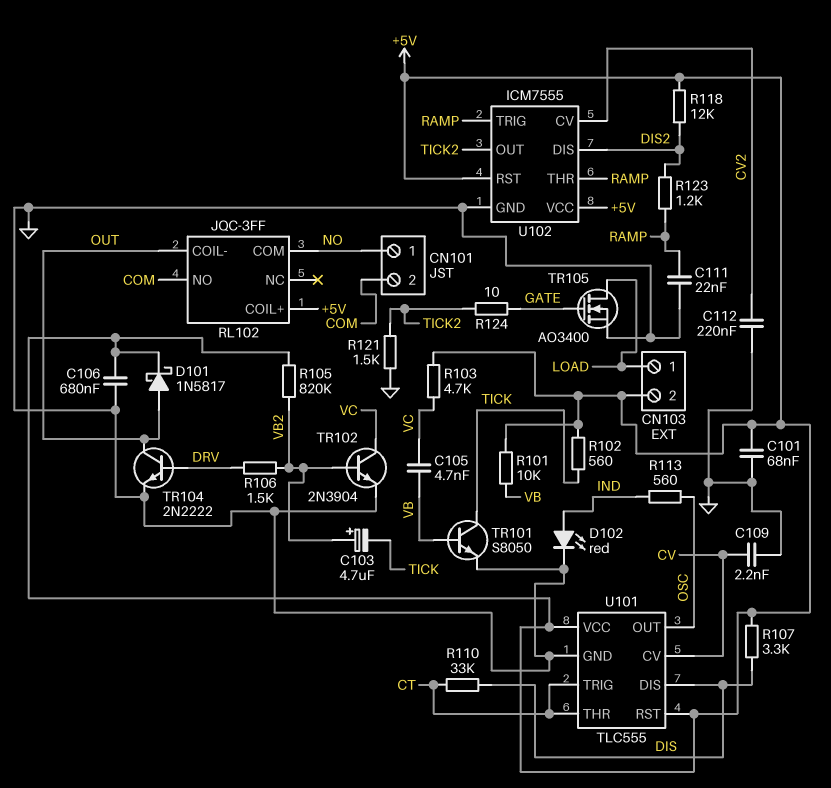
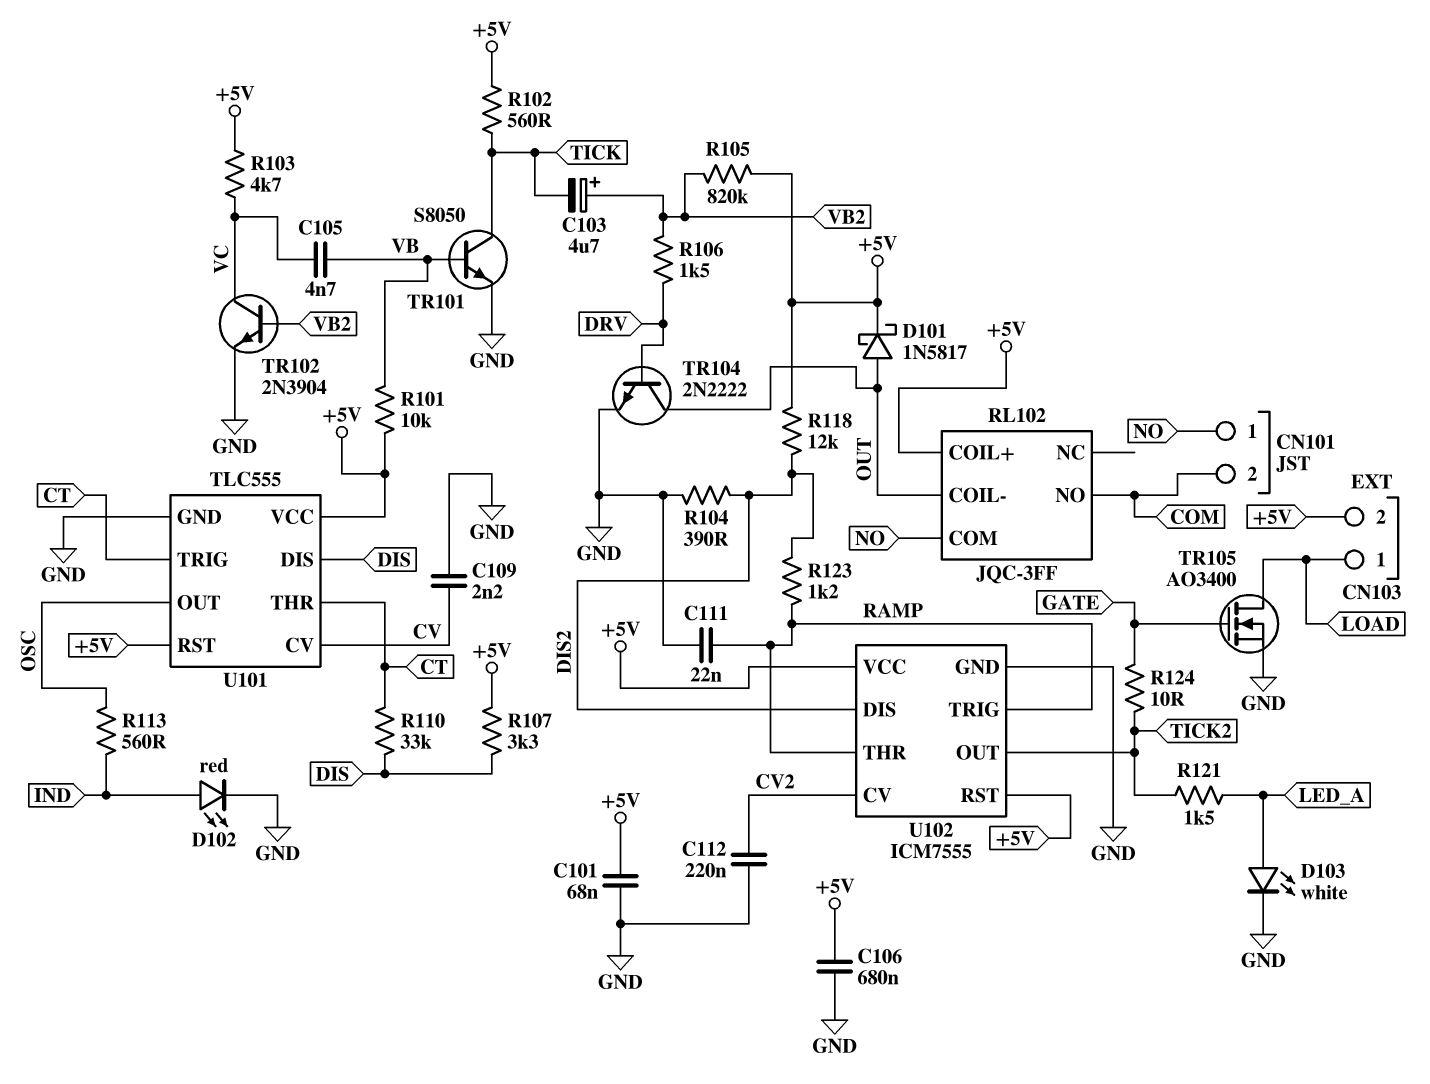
D103: none -> LED white (A LED_A, K GND)
R104: none -> 390 (DIS2, GND)
R121: 1.5k (GND, TICK2) -> 1.5k (LED_A, TICK2)

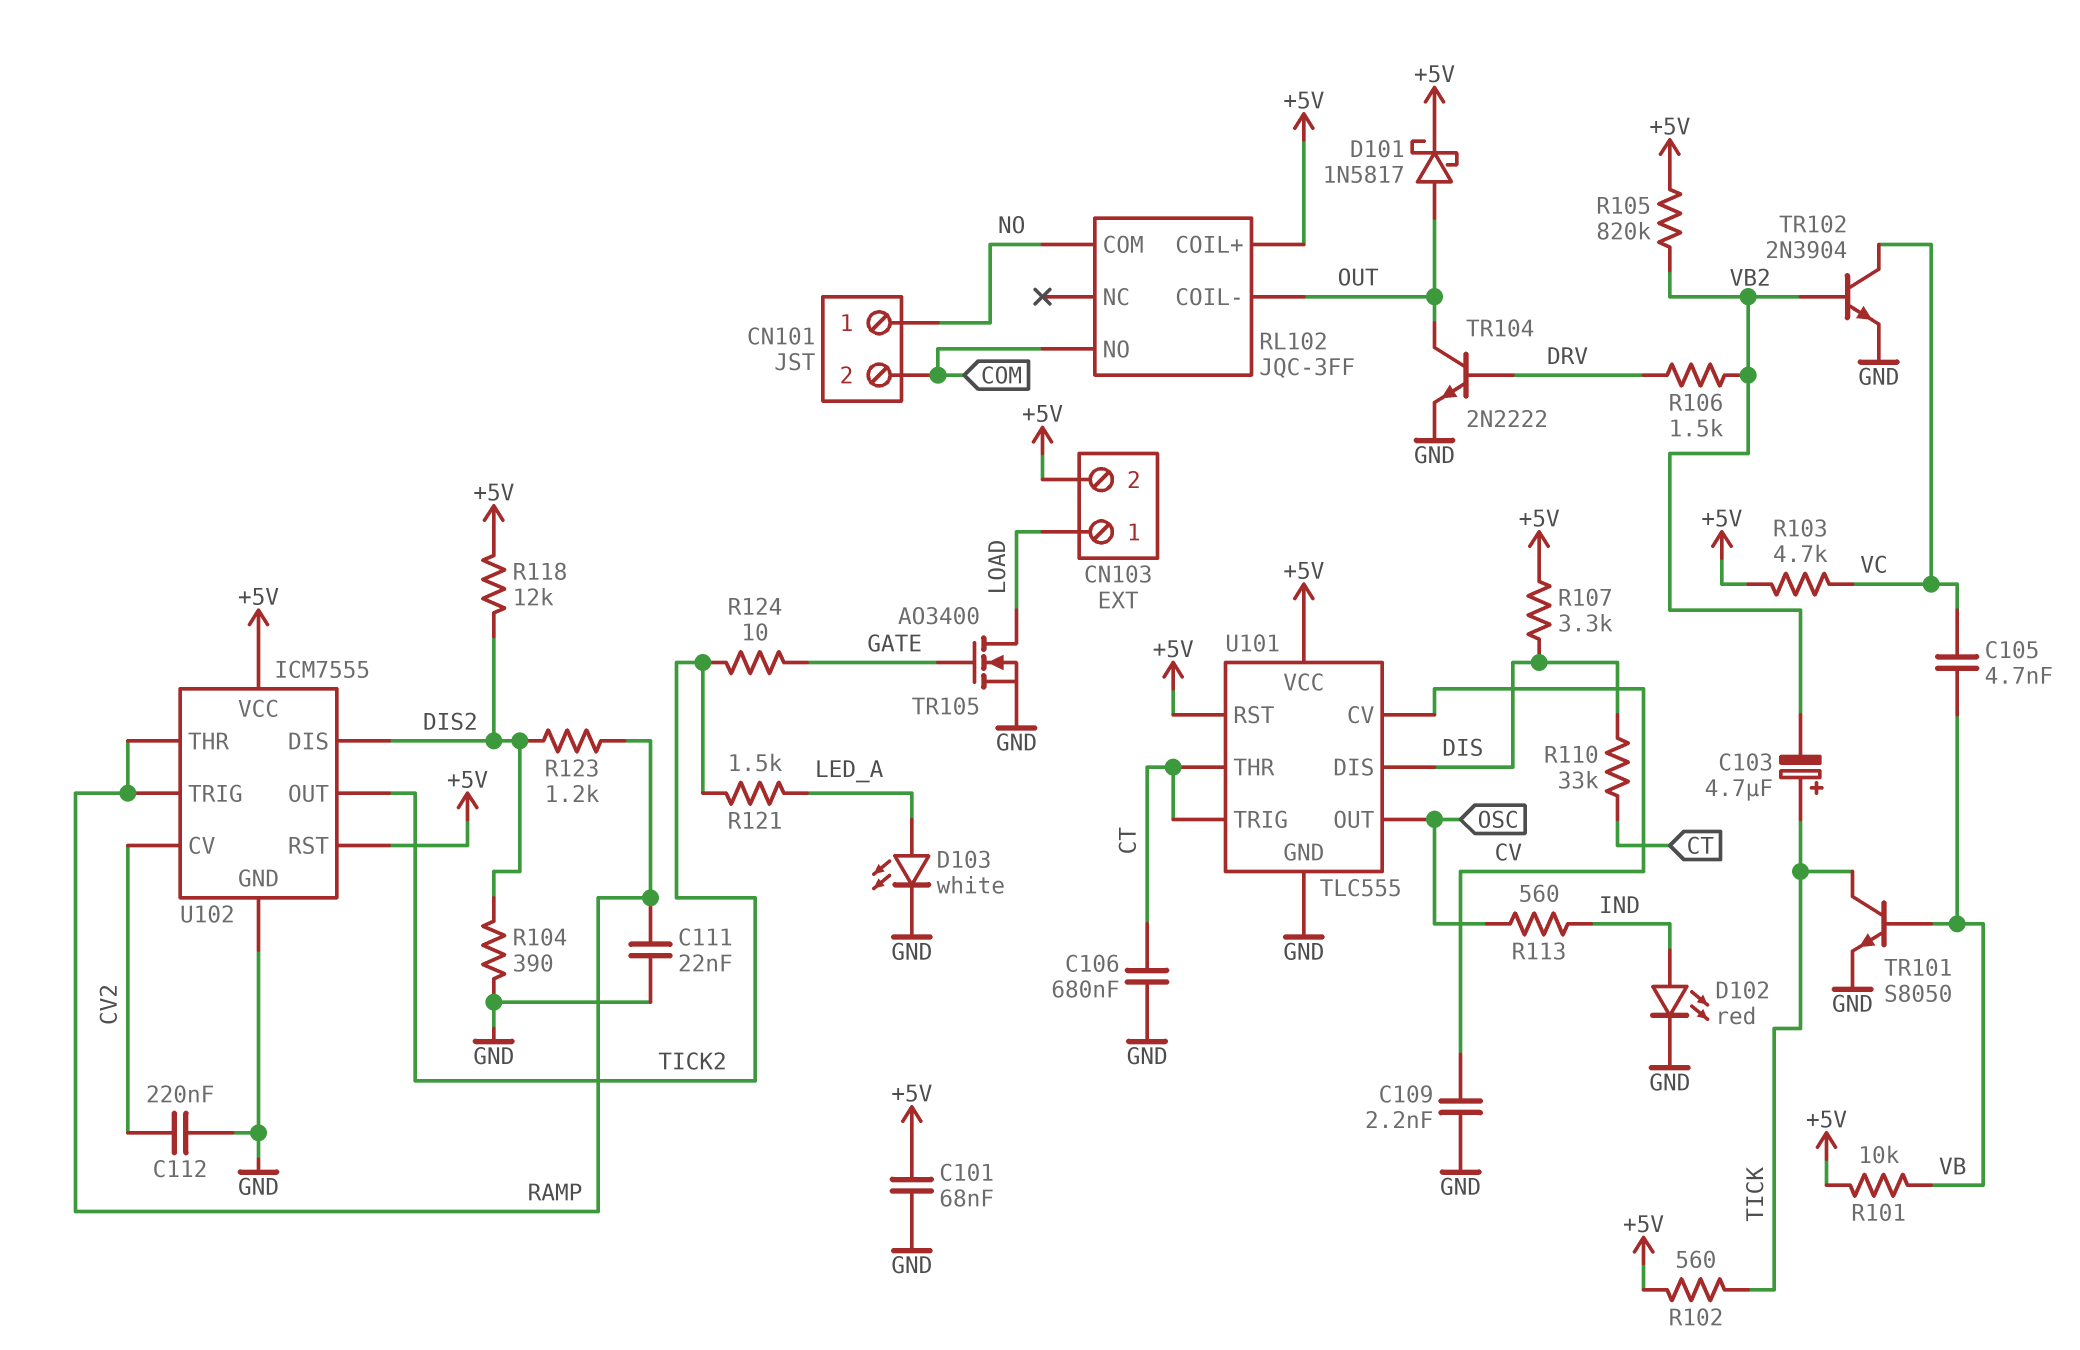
C103: 4.7uF (plus VB2, minus TICK) -> 4.7uF (plus TICK, minus VB2)
C106: 680nF (+5V, GND) -> 680nF (CT, GND)

